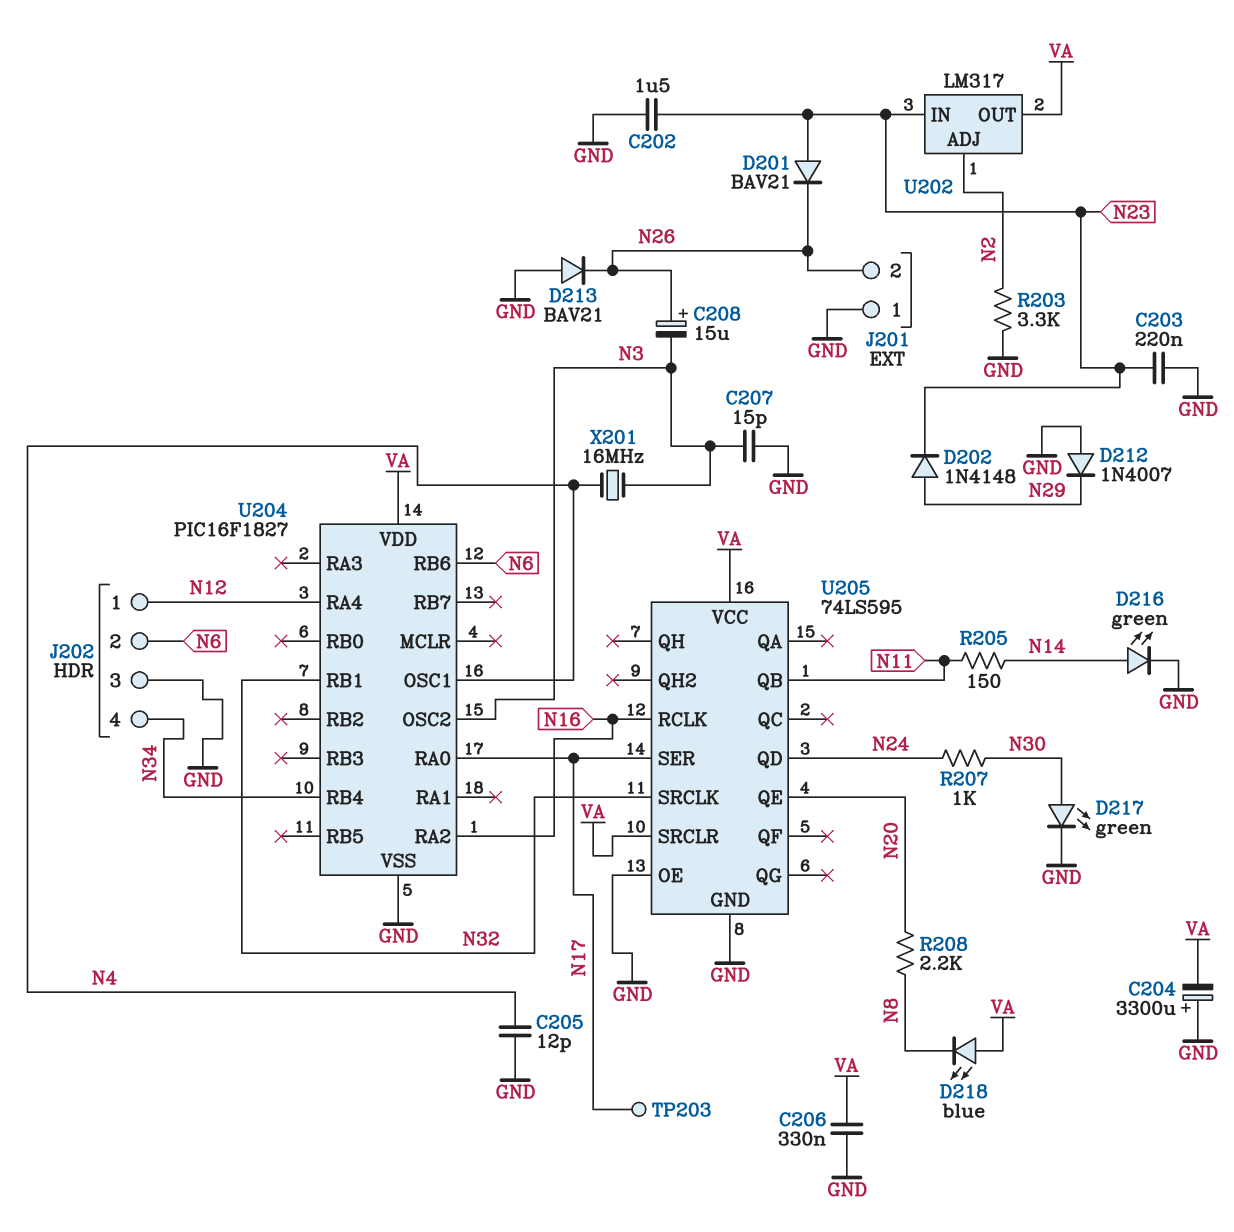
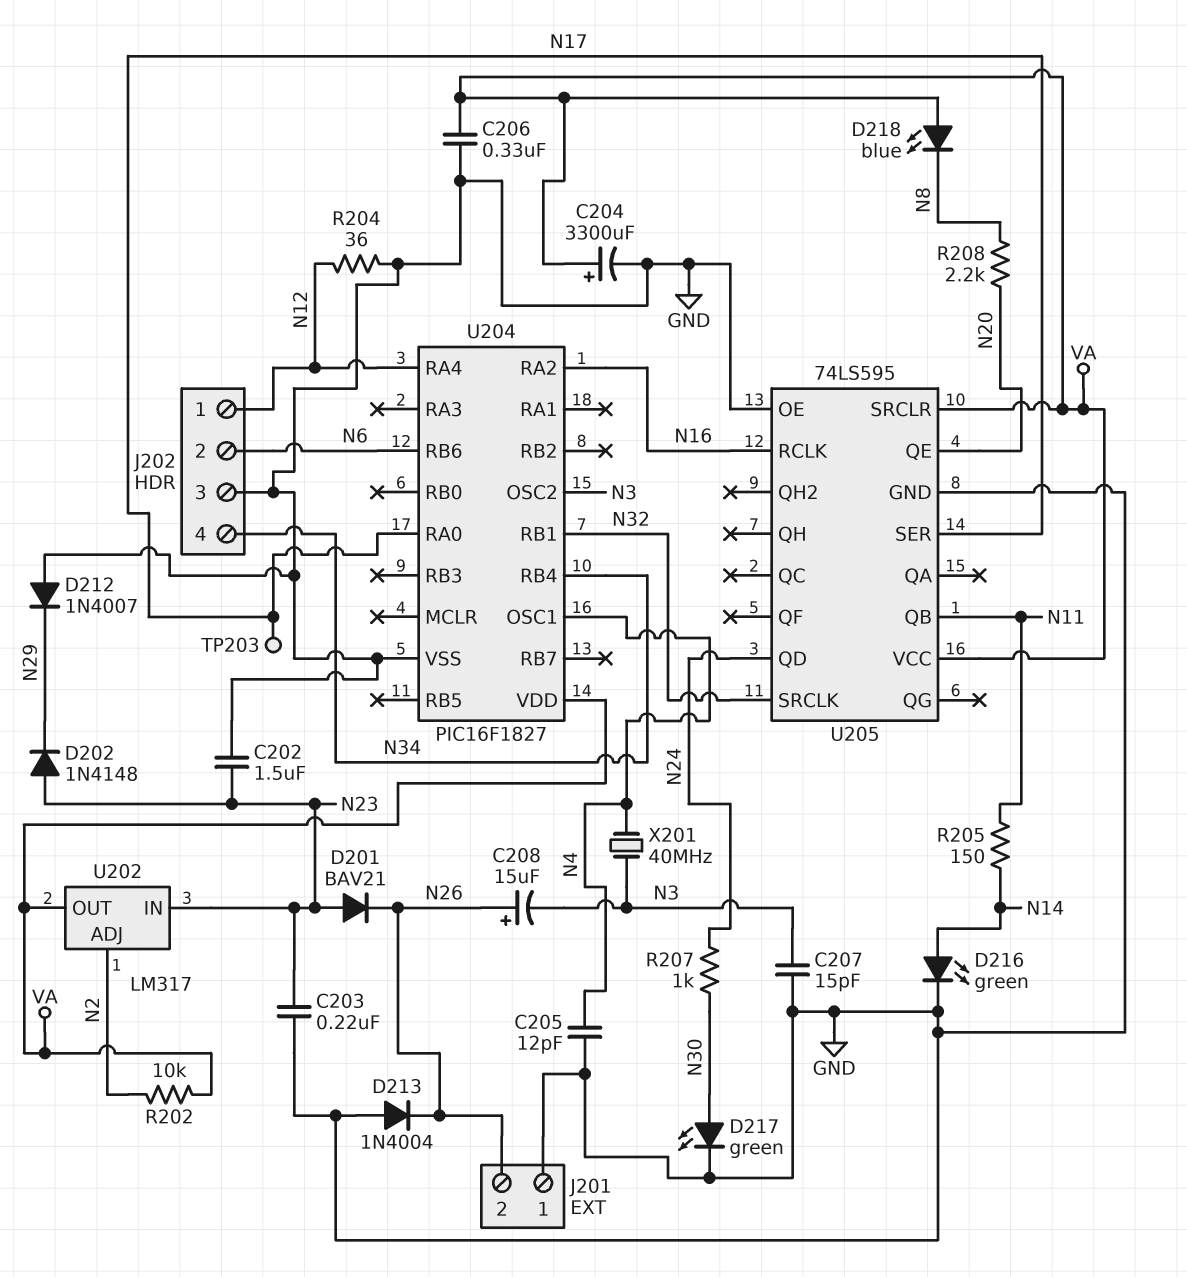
C204: 3300uF (plus GND, minus VA) -> 3300uF (plus VA, minus GND)
D202: diode 1N4148 (A N29, K N23) -> diode 1N4148 (A N23, K N29)
D213: diode BAV21 (A GND, K N26) -> diode 1N4004 (A GND, K N26)
R202: none -> 10k (N2, VA)
R203: 3.3k (GND, N2) -> none
R204: none -> 36 (GND, N12)
X201: 16MHz (N3, N4) -> 40MHz (N3, N4)

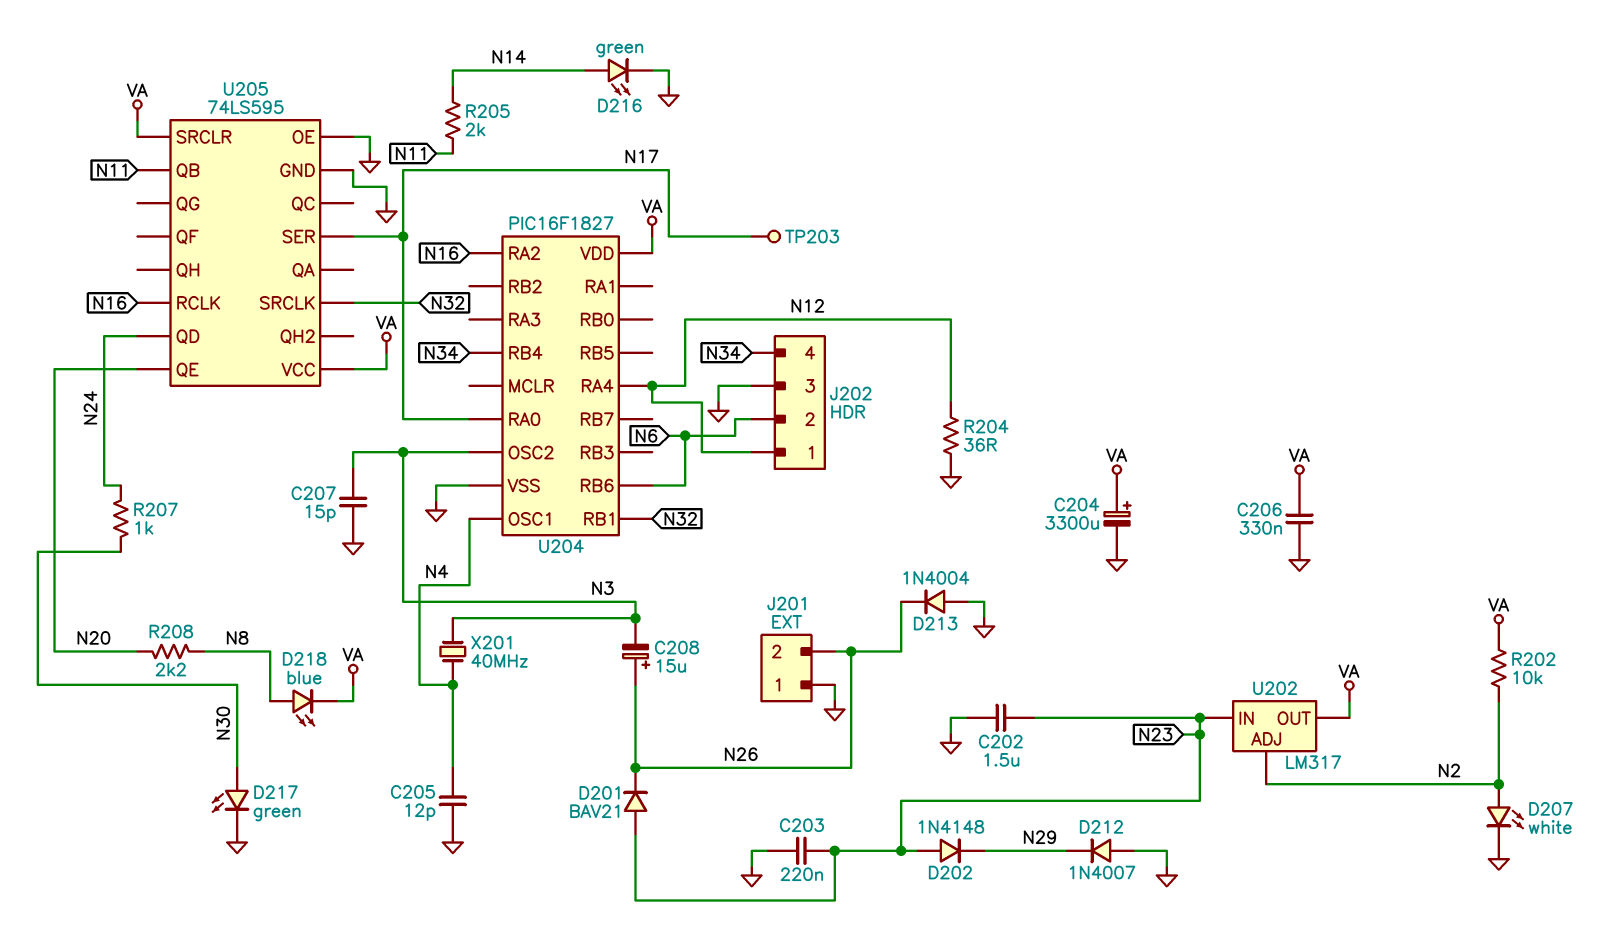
D207: none -> LED white (A N2, K GND)
D218: LED blue (A VA, K N8) -> LED blue (A N8, K VA)
R205: 150 (N11, N14) -> 2k (N11, N14)

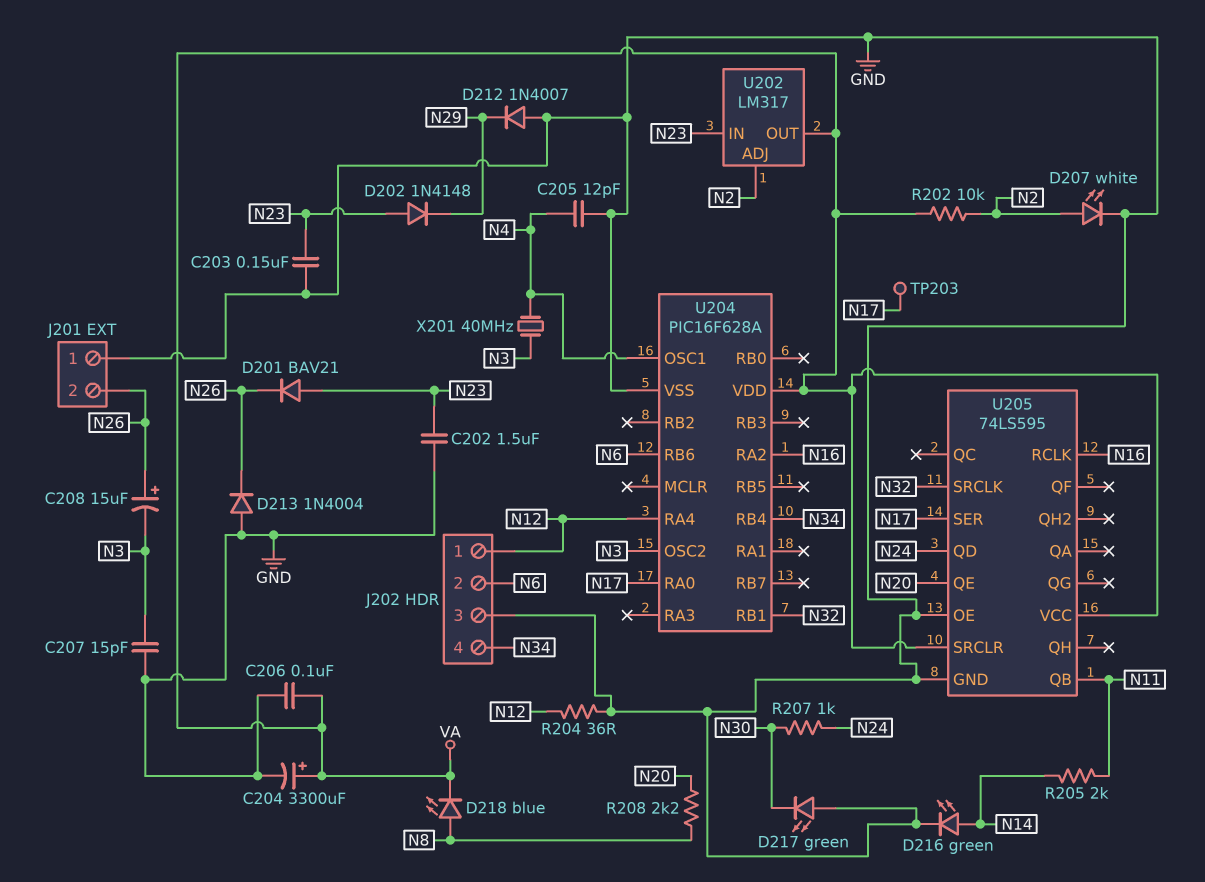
C203: 220nF (GND, N23) -> 150nF (GND, N23)
C206: 330nF (GND, VA) -> 100nF (GND, VA)
D217: LED green (A N30, K GND) -> LED green (A GND, K N30)
U204: PIC16F1827 -> PIC16F628A

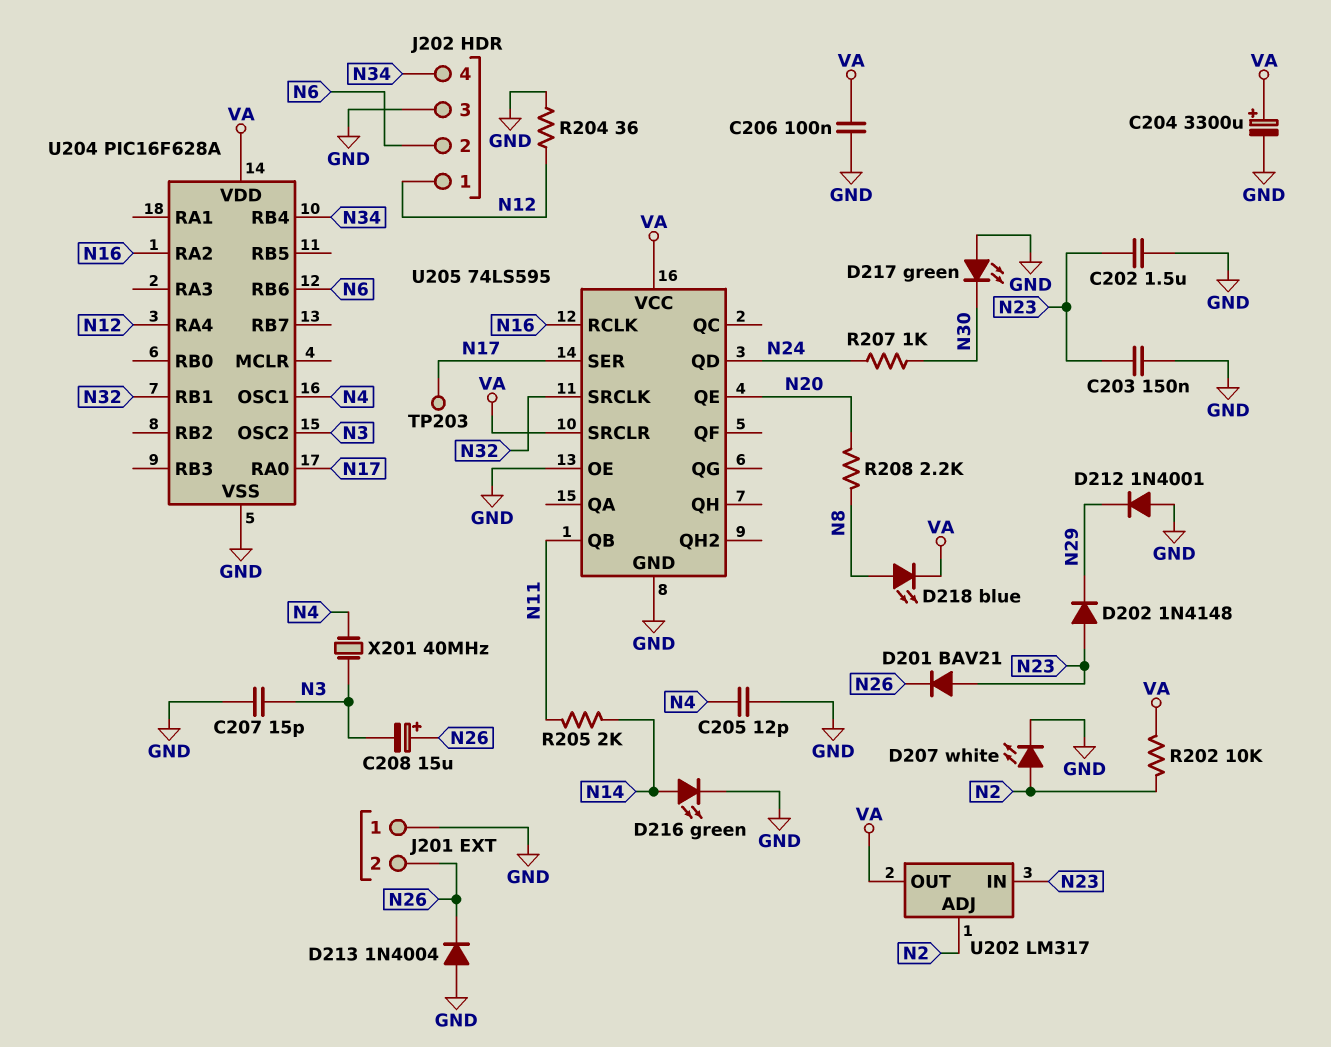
D212: diode 1N4007 (A GND, K N29) -> diode 1N4001 (A GND, K N29)

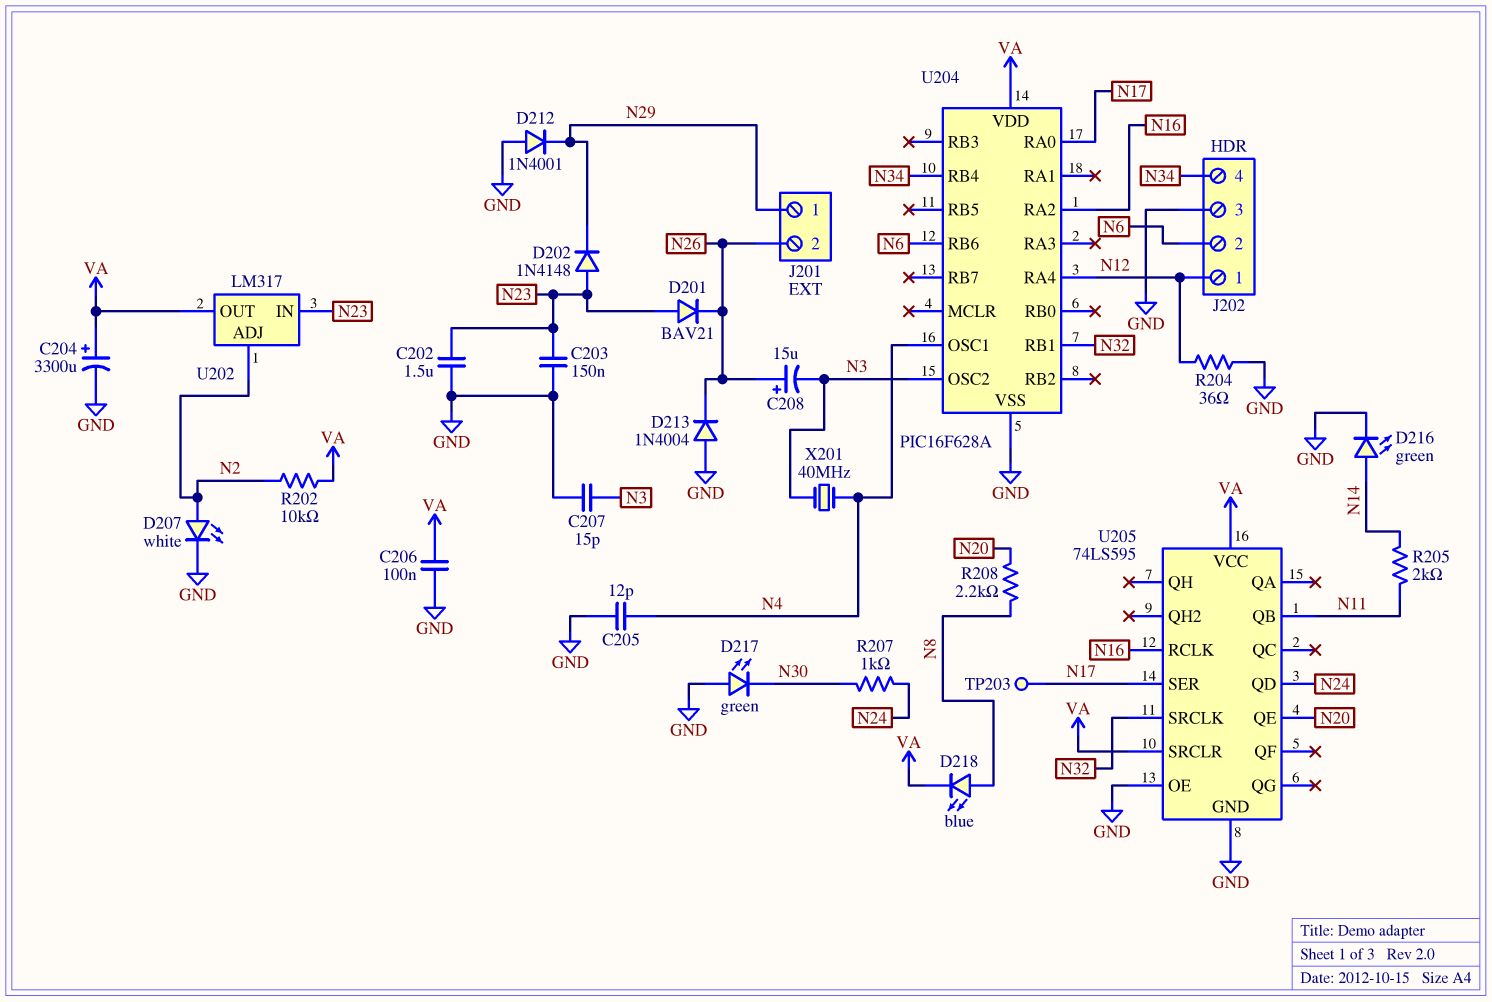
J201 pin 1: GND -> N29

